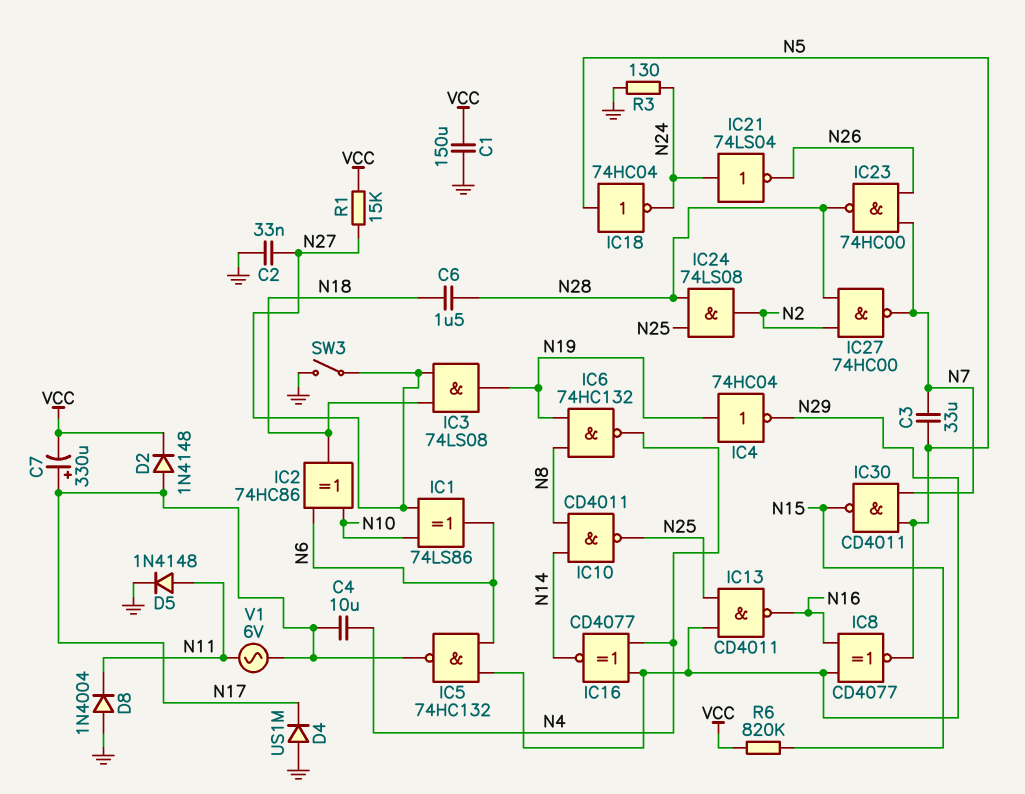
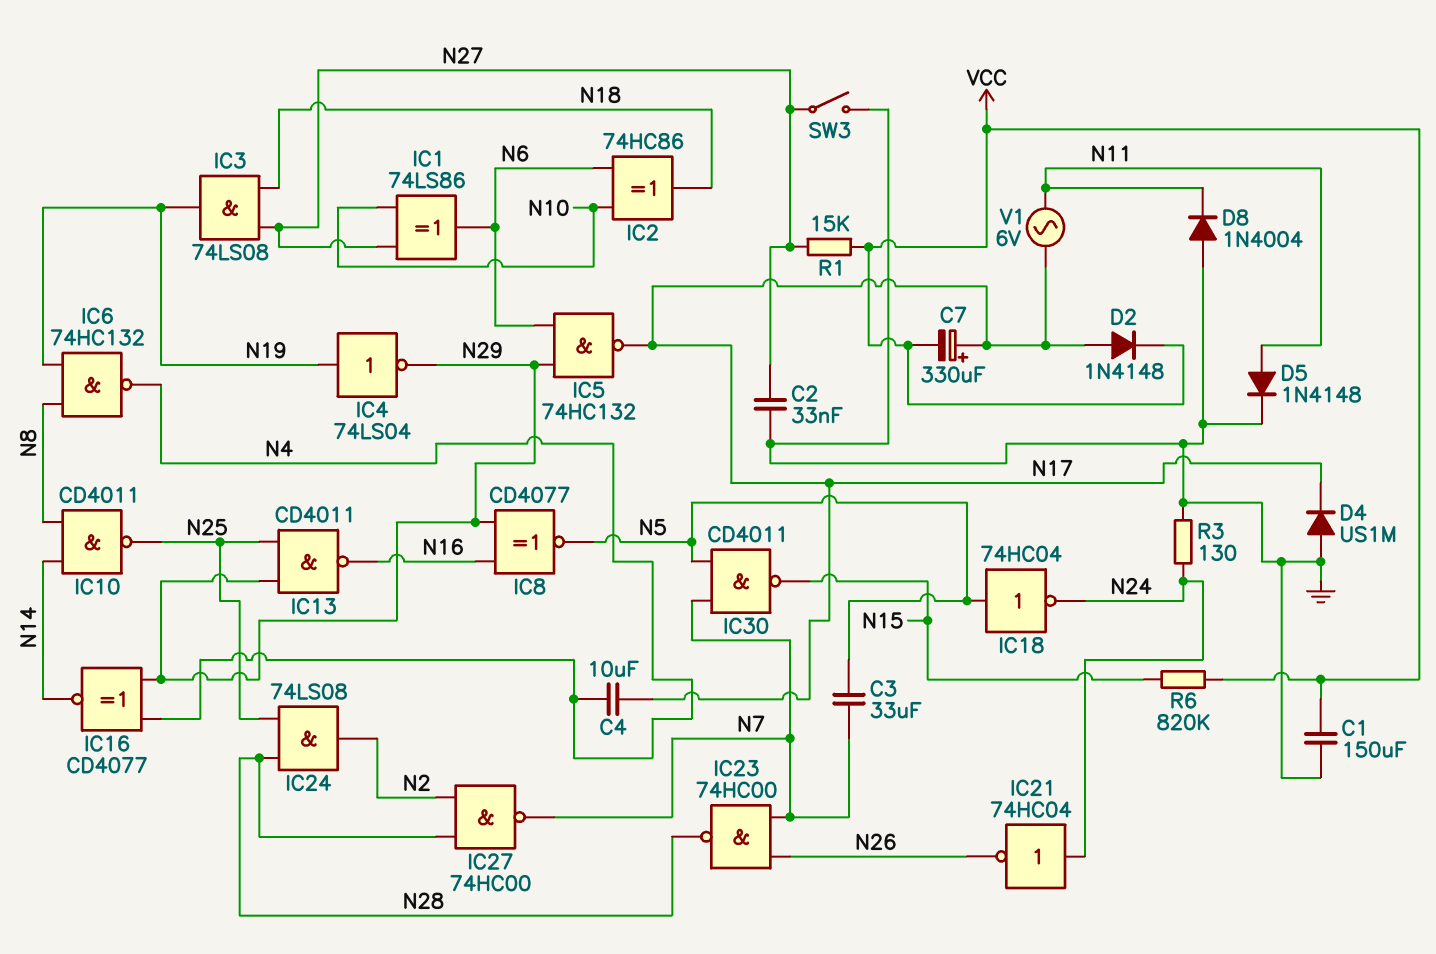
C6: 1.5uF (N18, N28) -> none
IC4: NOT 74HC04 (in N19, out N29) -> NOT 74LS04 (in N19, out N29)
IC21: NOT 74LS04 (in N24, out N26) -> NOT 74HC04 (in N24, out N26)

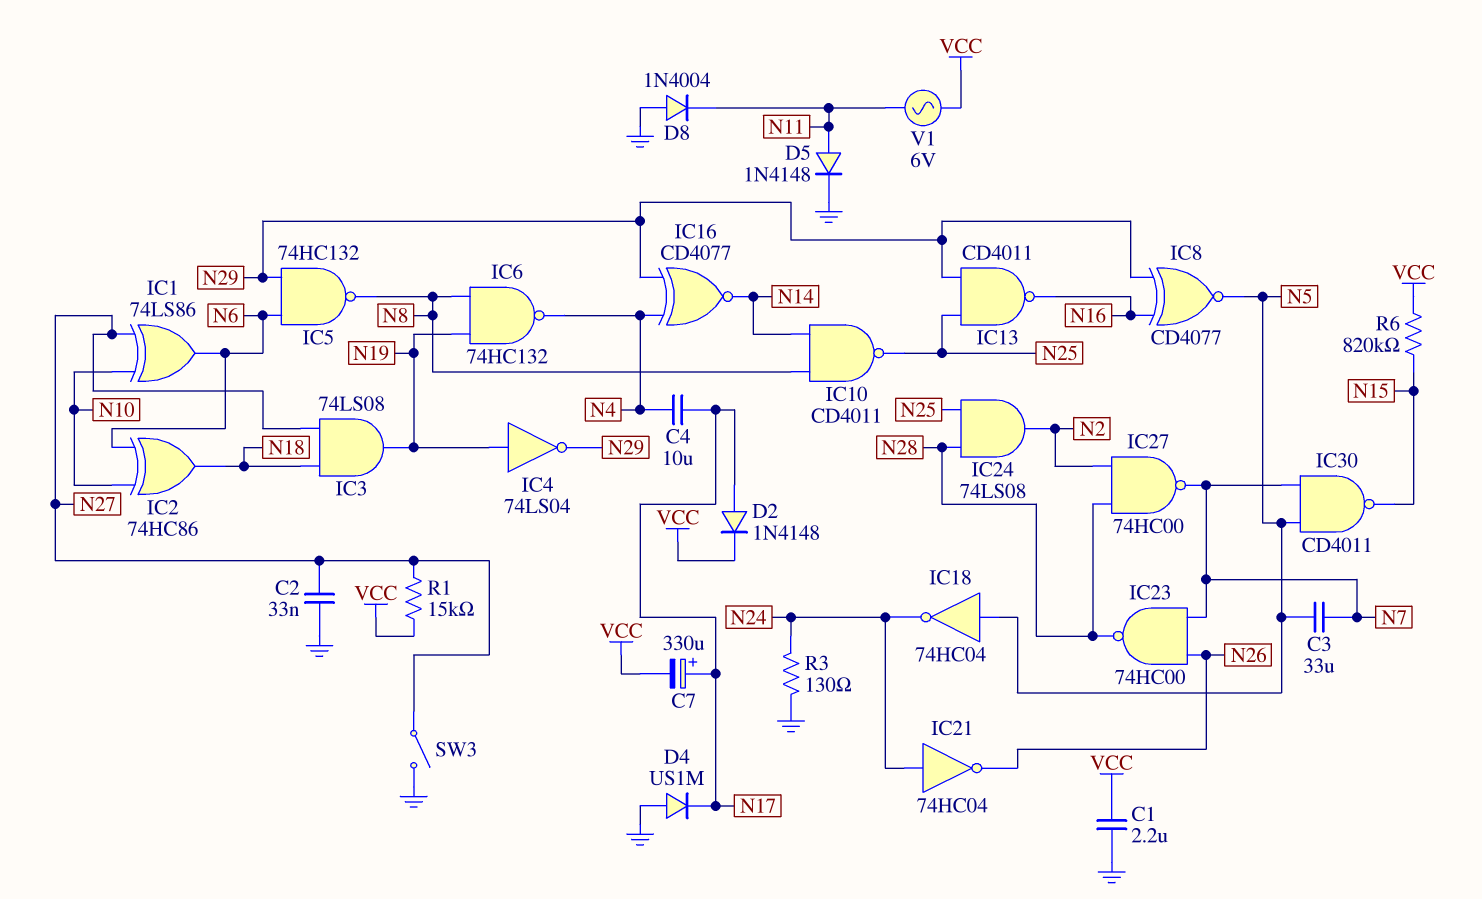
C1: 150uF (GND, VCC) -> 2.2uF (GND, VCC)
IC5: NAND 74HC132 (in N6, in N29, out N17) -> NAND 74HC132 (in N6, in N29, out N8)
V1: AC 6V (N11, N17) -> AC 6V (N11, VCC)

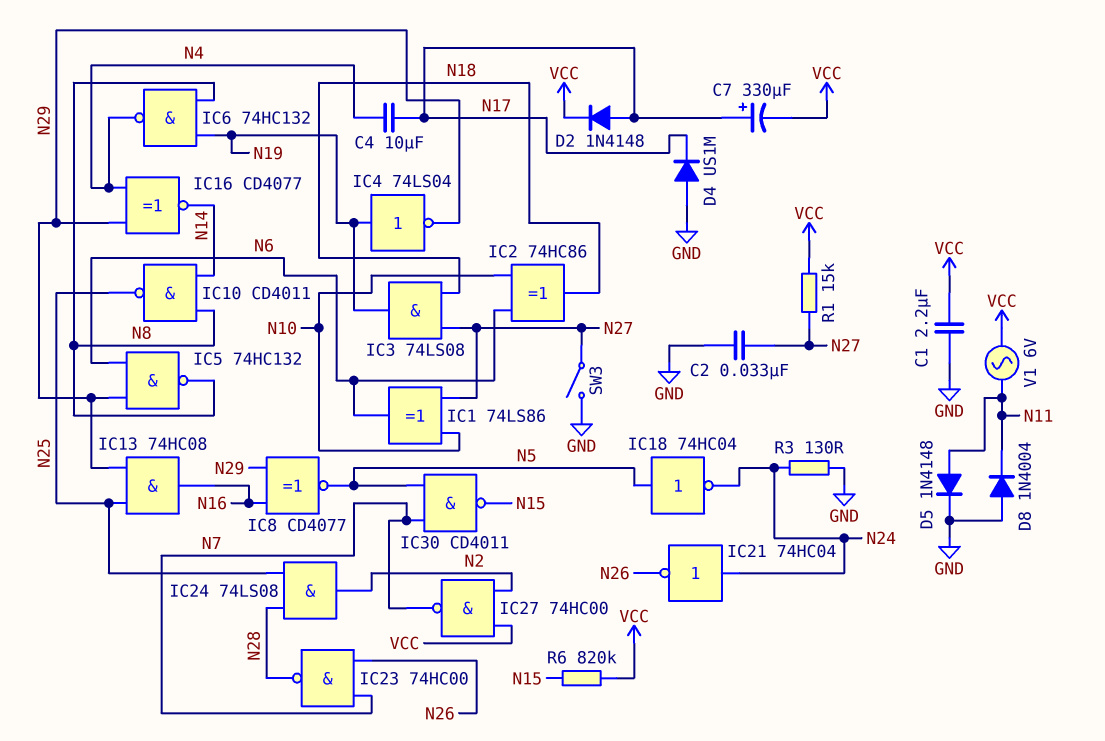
C3: 33uF (N5, N7) -> none
IC13: NAND CD4011 (in N25, in N29, out N16) -> AND 74HC08 (in N25, in N29, out N16)
IC27: NAND 74HC00 (in N2, in N28, out N7) -> NAND 74HC00 (in N2, in VCC, out N7)

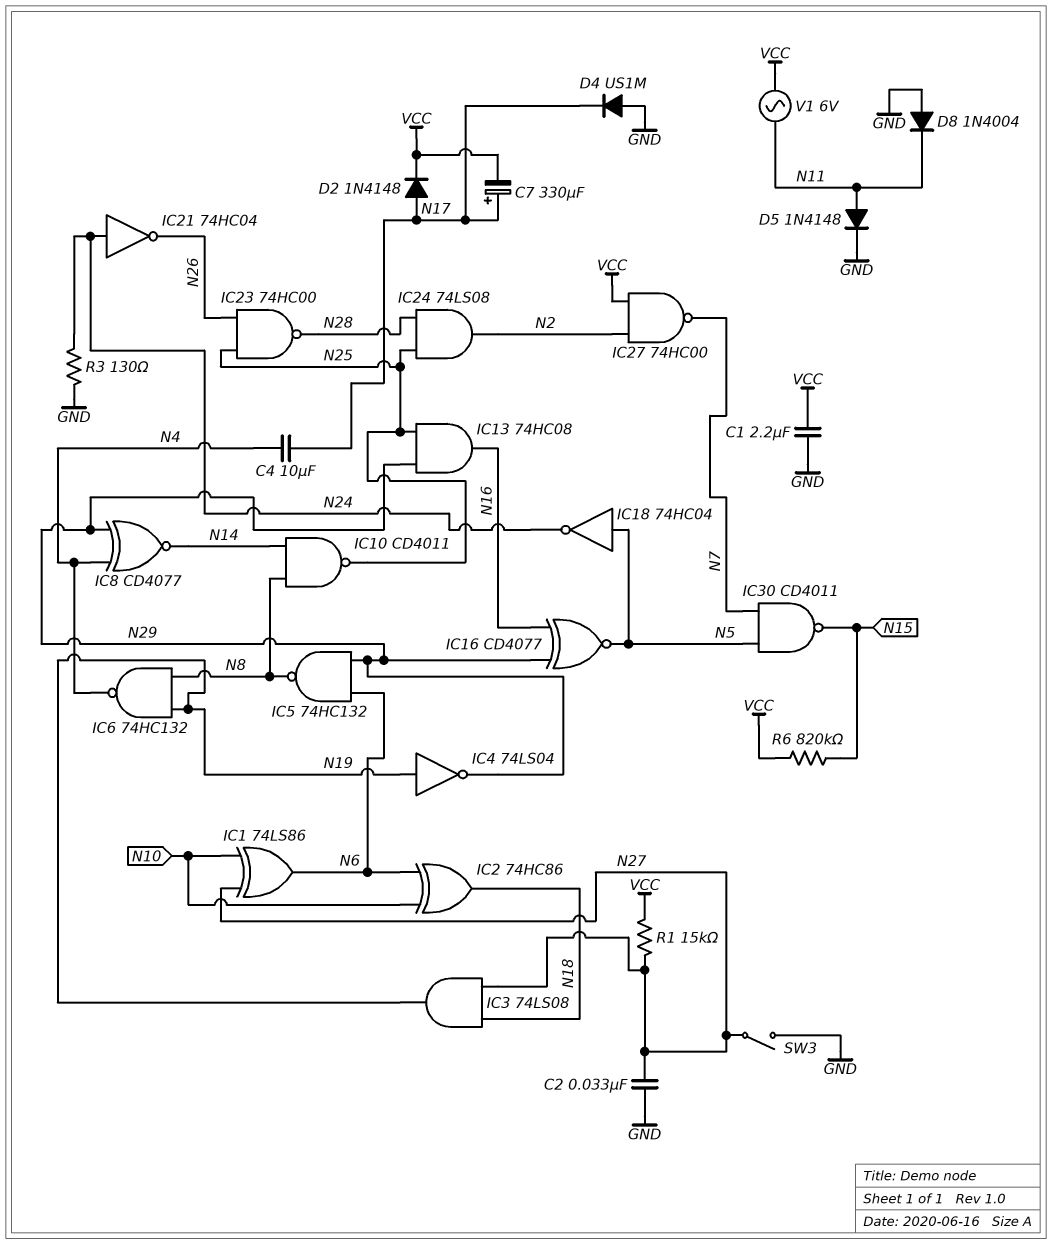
IC8: XNOR CD4077 (in N16, in N29, out N5) -> XNOR CD4077 (in N4, in N29, out N14)
IC16: XNOR CD4077 (in N4, in N29, out N14) -> XNOR CD4077 (in N16, in N29, out N5)
IC23: NAND 74HC00 (in N7, in N26, out N28) -> NAND 74HC00 (in N25, in N26, out N28)

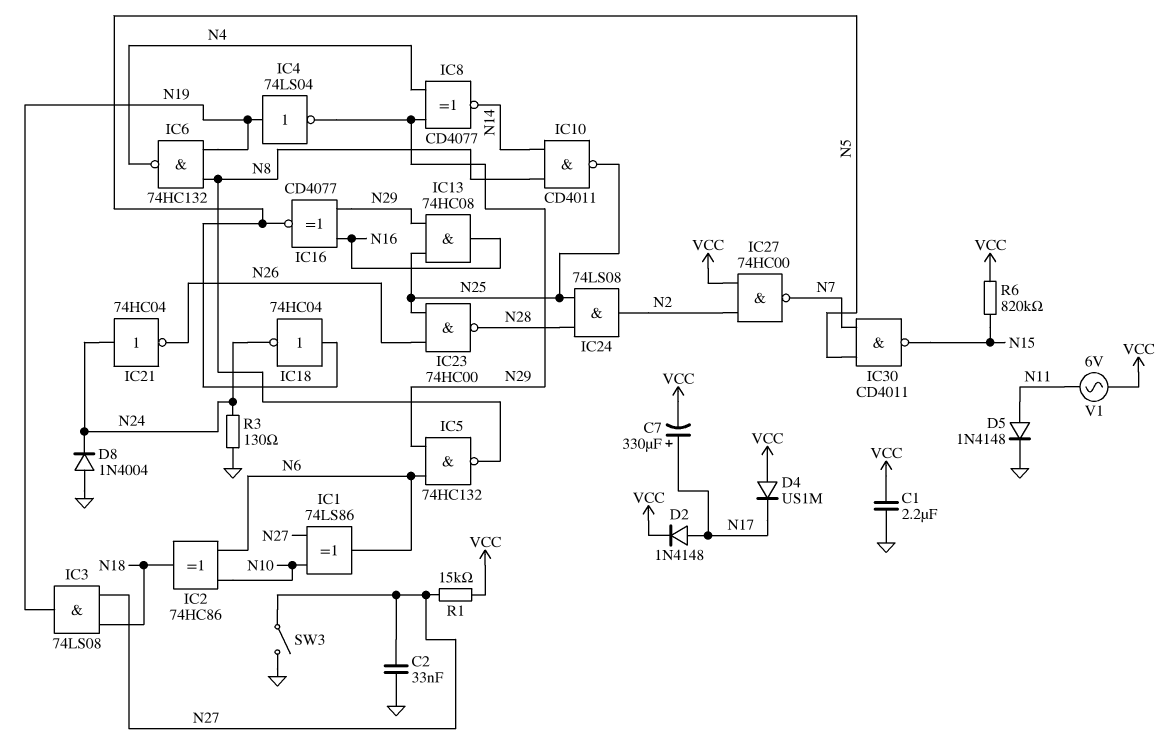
C4: 10uF (N4, N17) -> none
D4: diode US1M (A GND, K N17) -> diode US1M (A VCC, K N17)
D8: diode 1N4004 (A GND, K N11) -> diode 1N4004 (A GND, K N24)

